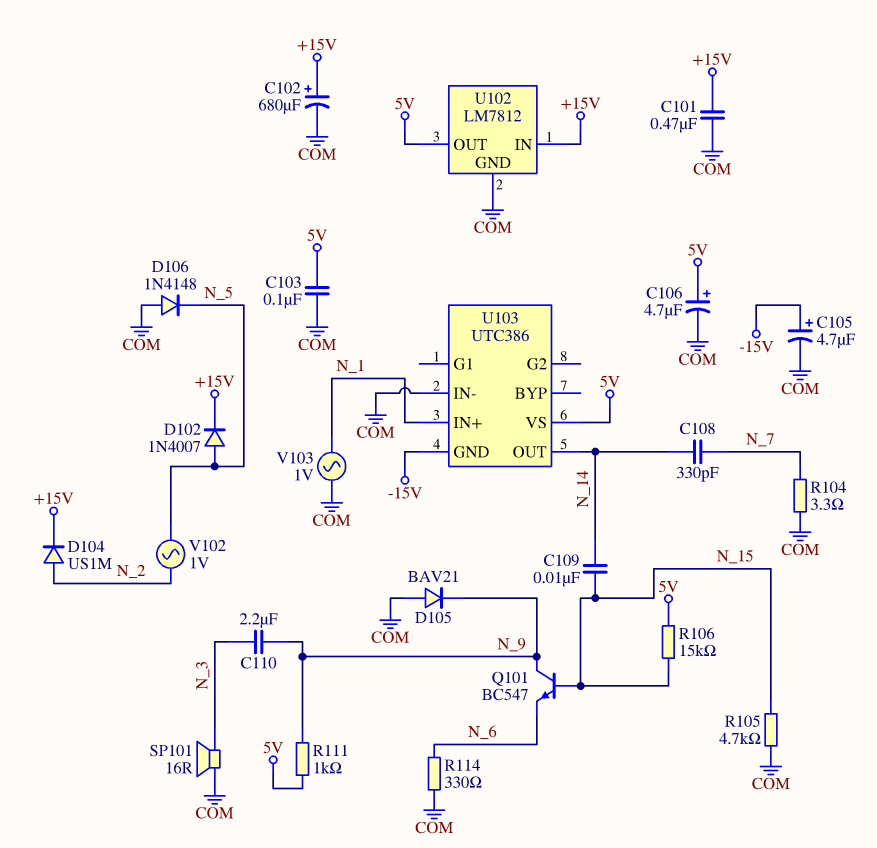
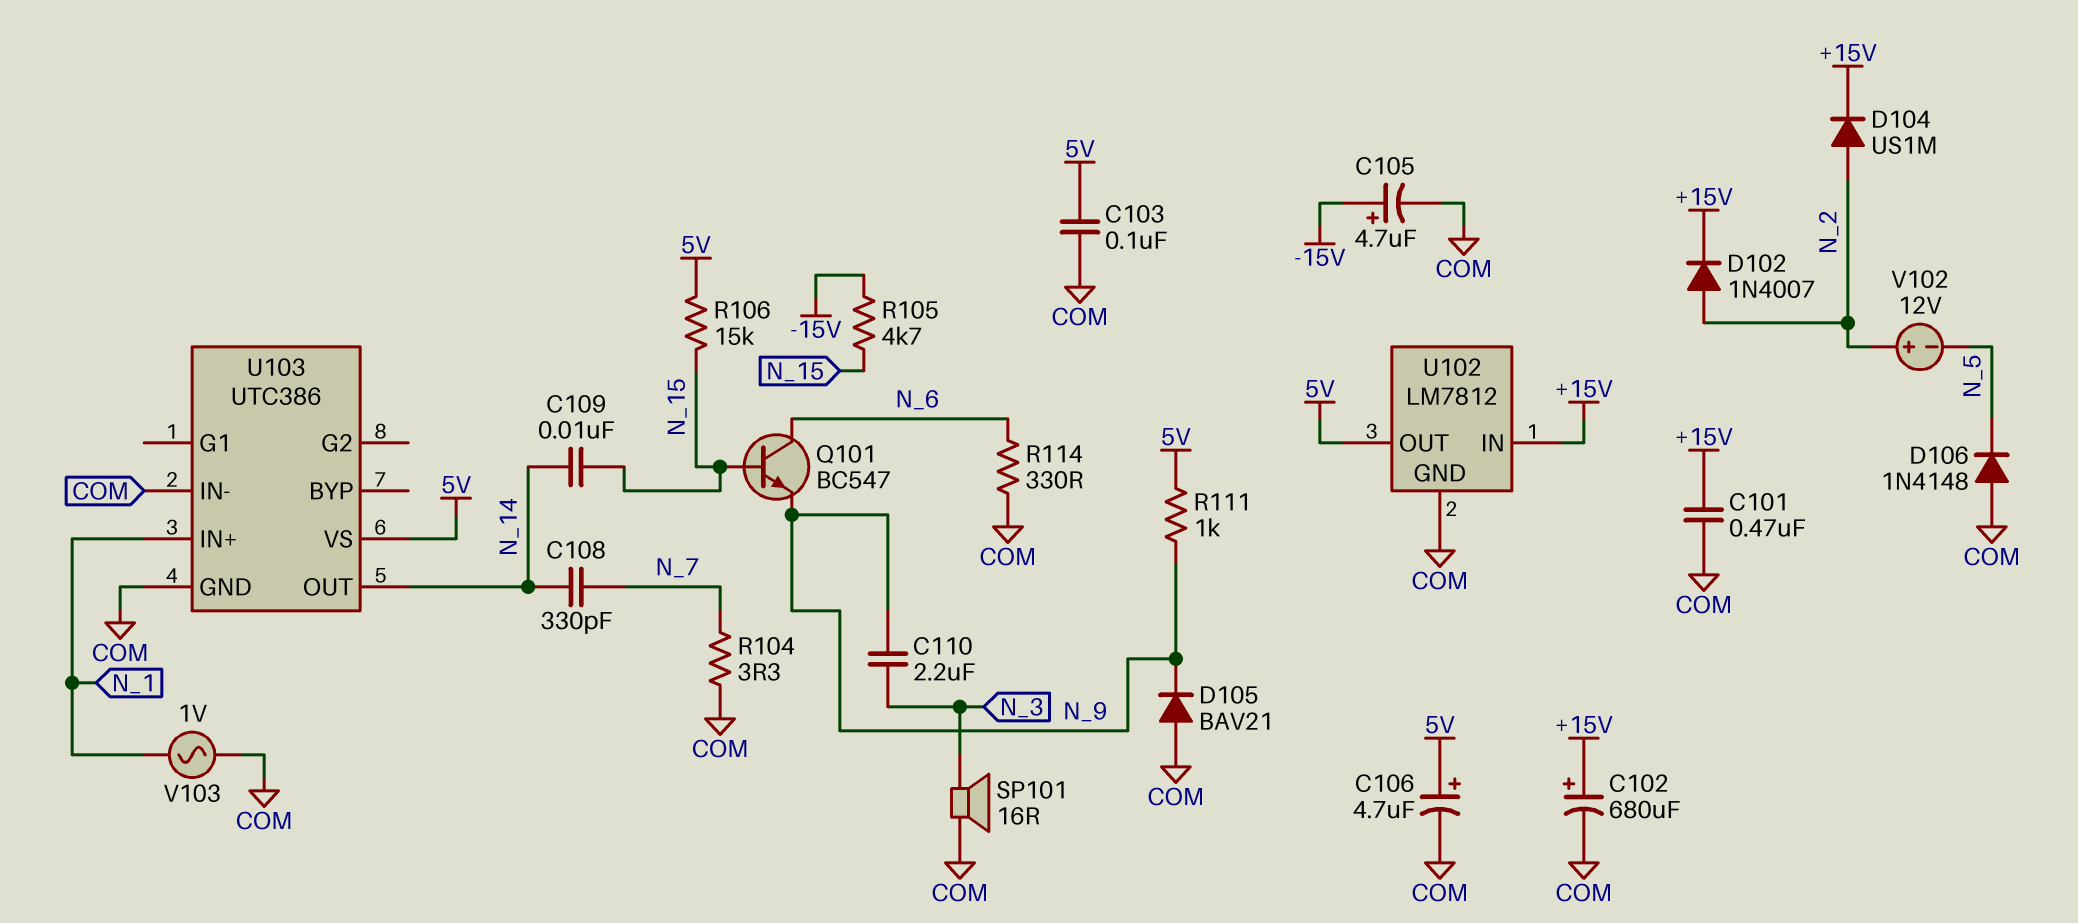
D102: diode 1N4007 (A N_5, K +15V) -> diode 1N4007 (A N_2, K +15V)
Q101: NPN BC547 (B N_15, C N_9, E N_6) -> NPN BC547 (B N_15, C N_6, E N_9)
R105: 4.7k (COM, N_15) -> 4.7k (-15V, N_15)
U103 pin GND: -15V -> COM
V102: AC 1V (N_2, N_5) -> 12V (plus N_2, minus N_5)

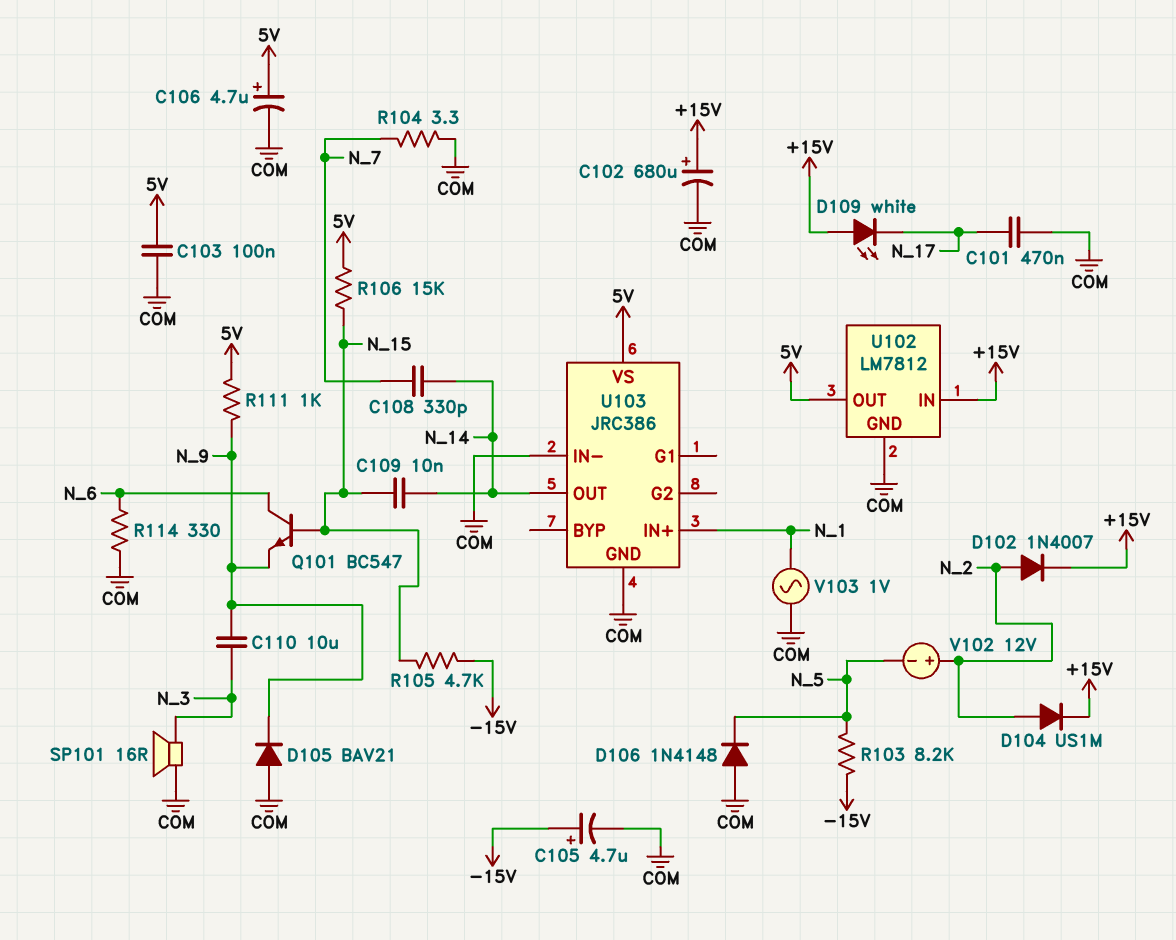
C101: 470nF (+15V, COM) -> 470nF (COM, N_17)
C110: 2.2uF (N_3, N_9) -> 10uF (N_3, N_9)
D109: none -> LED white (A +15V, K N_17)
R103: none -> 8.2k (-15V, N_5)
U103: UTC386 -> JRC386

